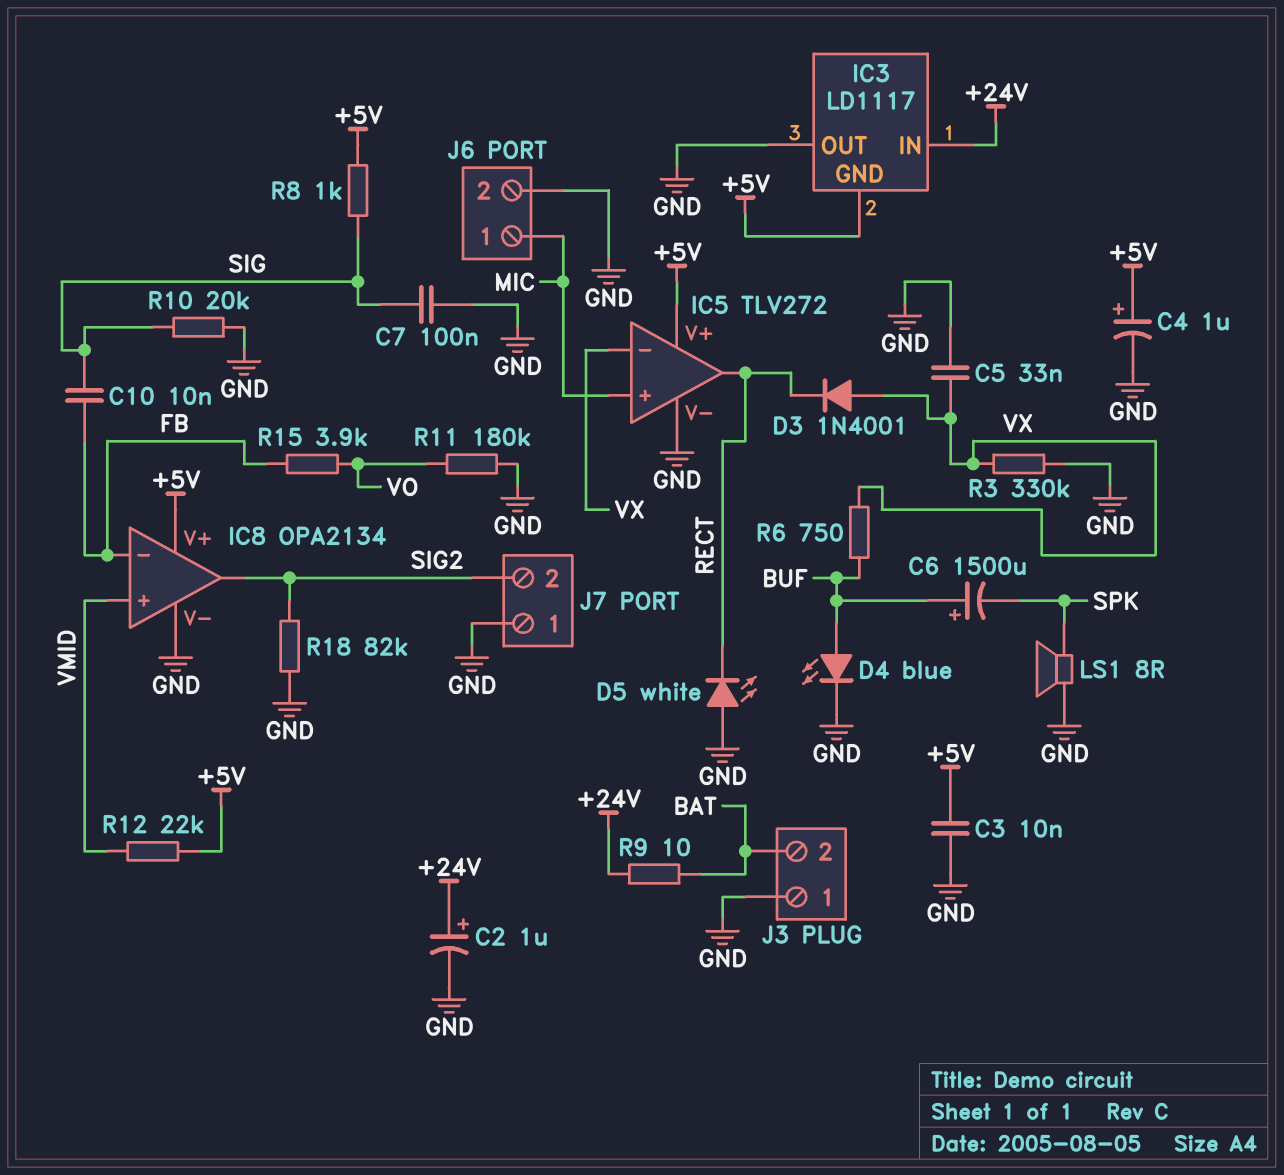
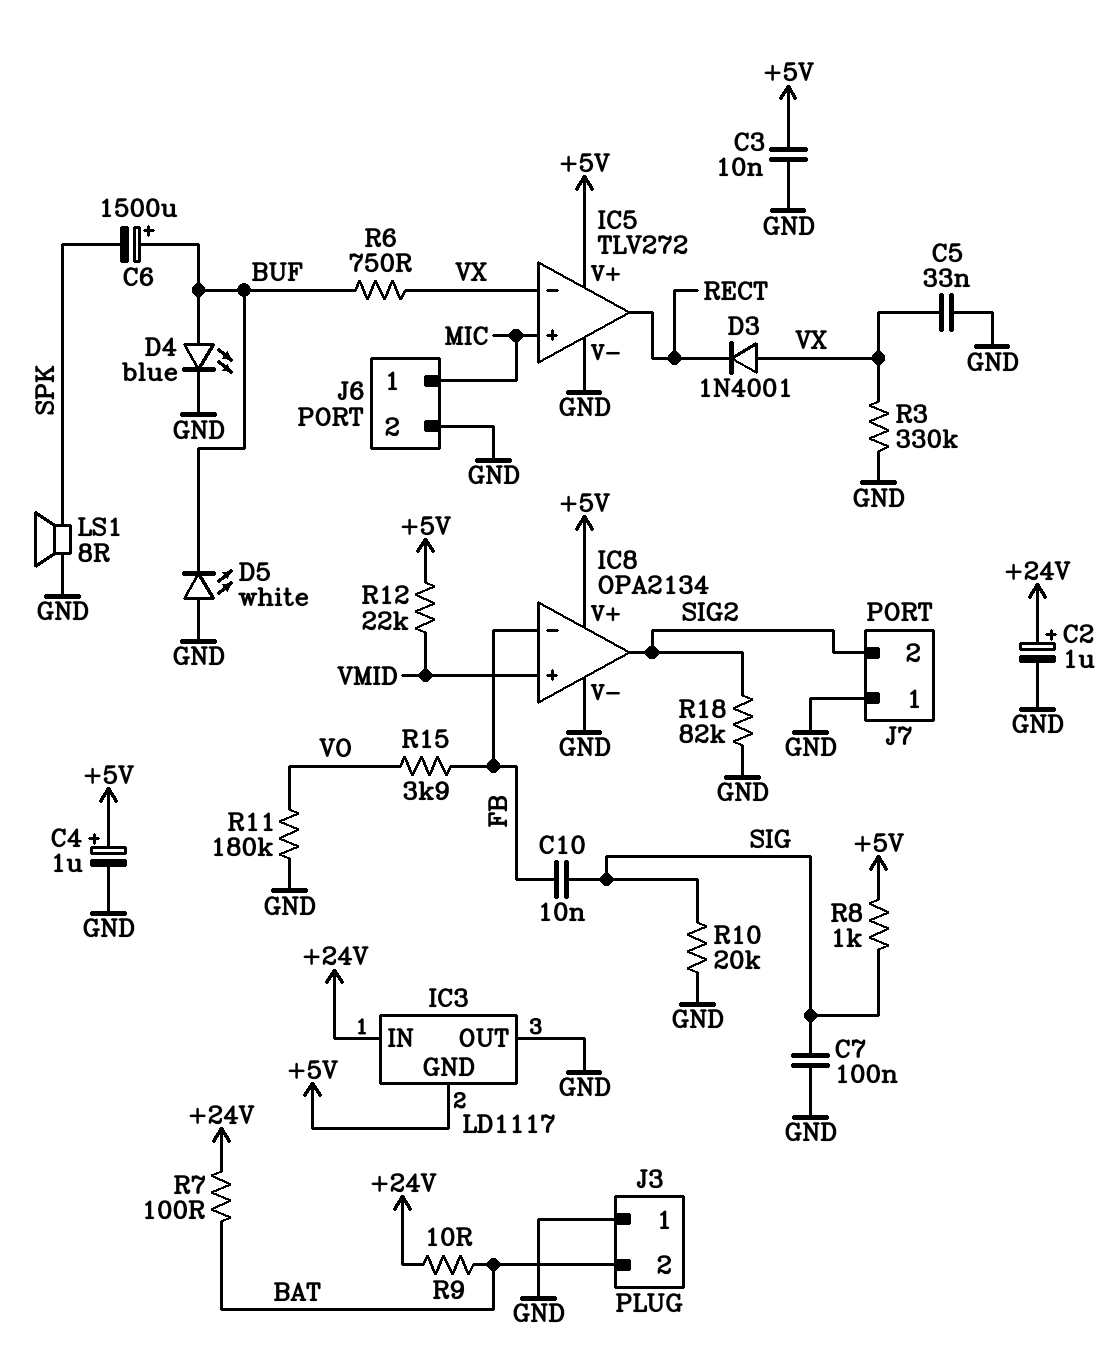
D5: LED white (A GND, K RECT) -> LED white (A GND, K BUF)
R7: none -> 100 (+24V, BAT)

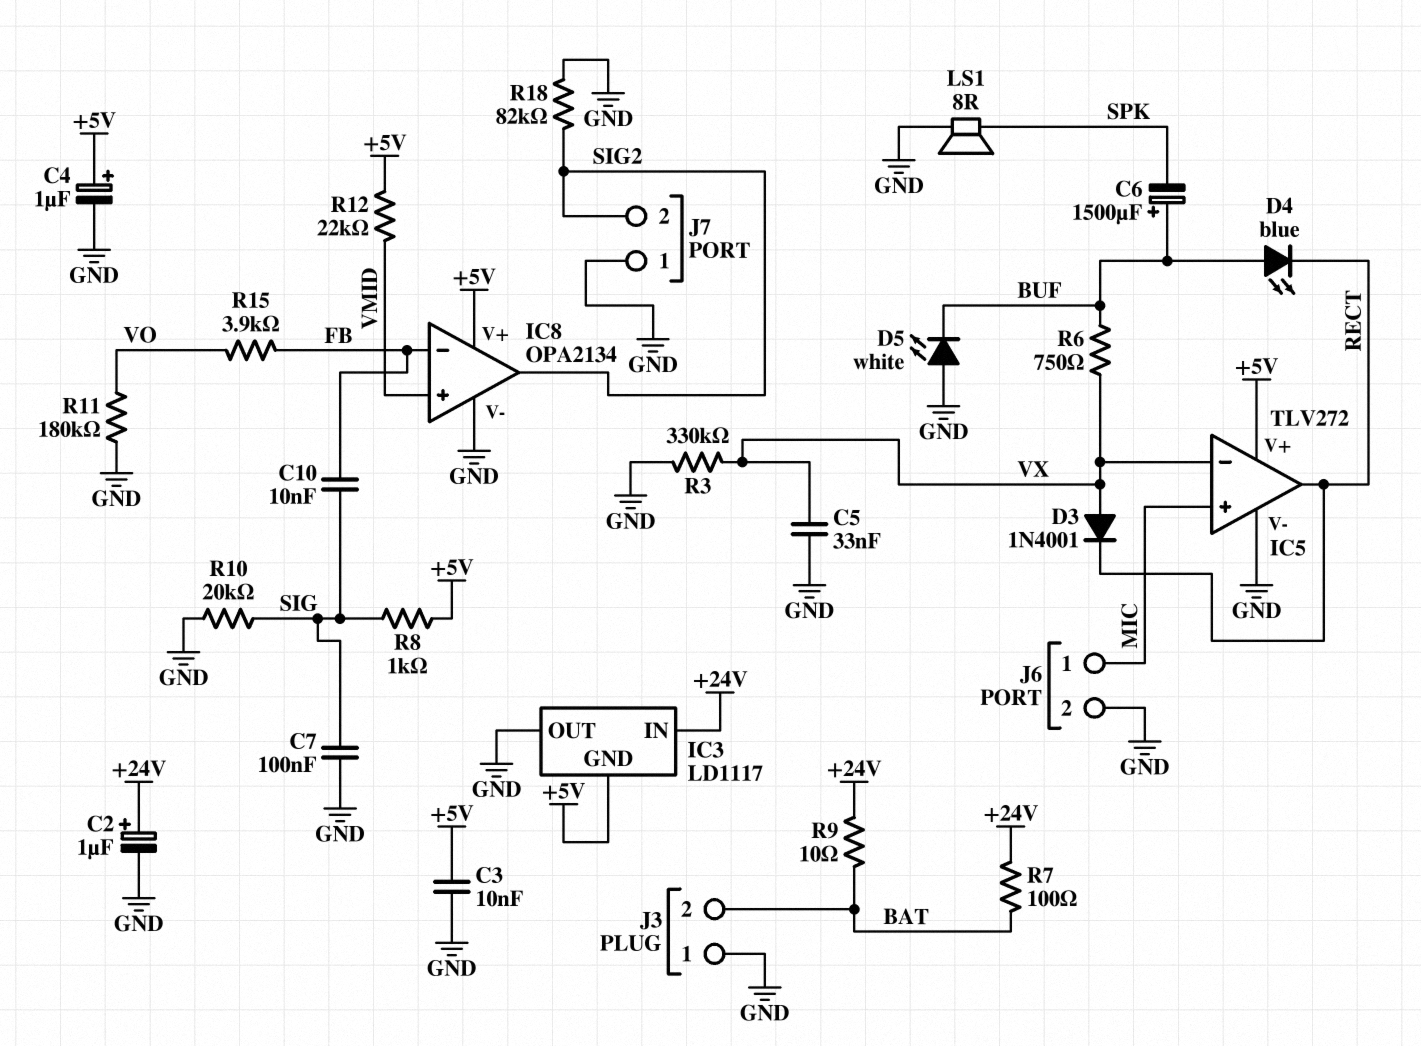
D4: LED blue (A BUF, K GND) -> LED blue (A BUF, K RECT)

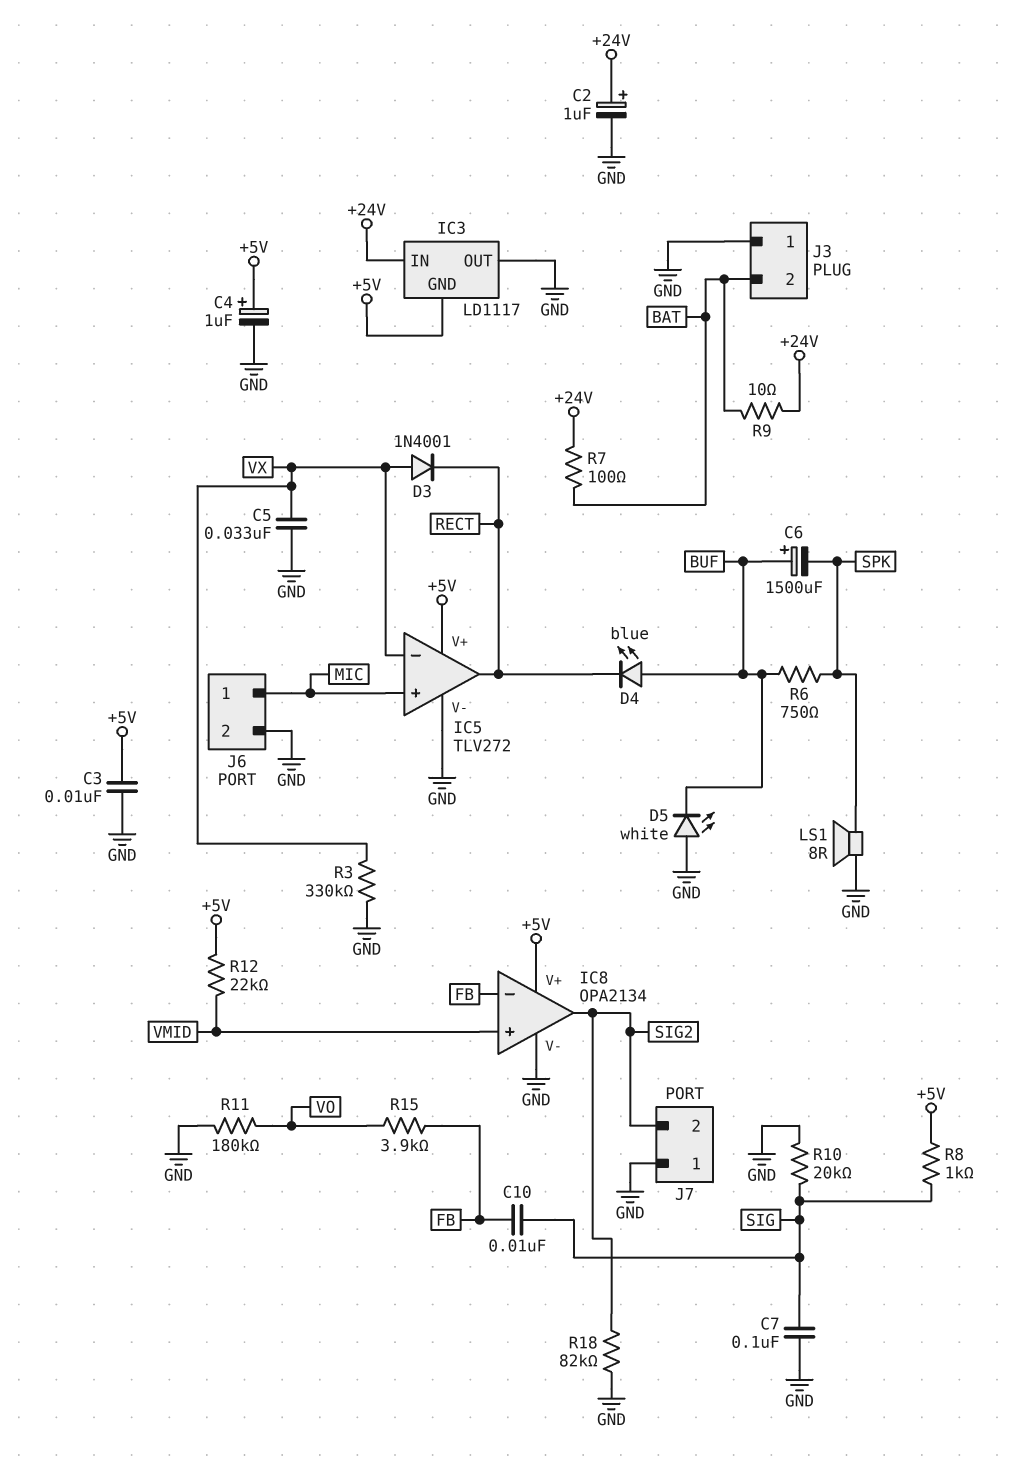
R6: 750 (BUF, VX) -> 750 (BUF, SPK)

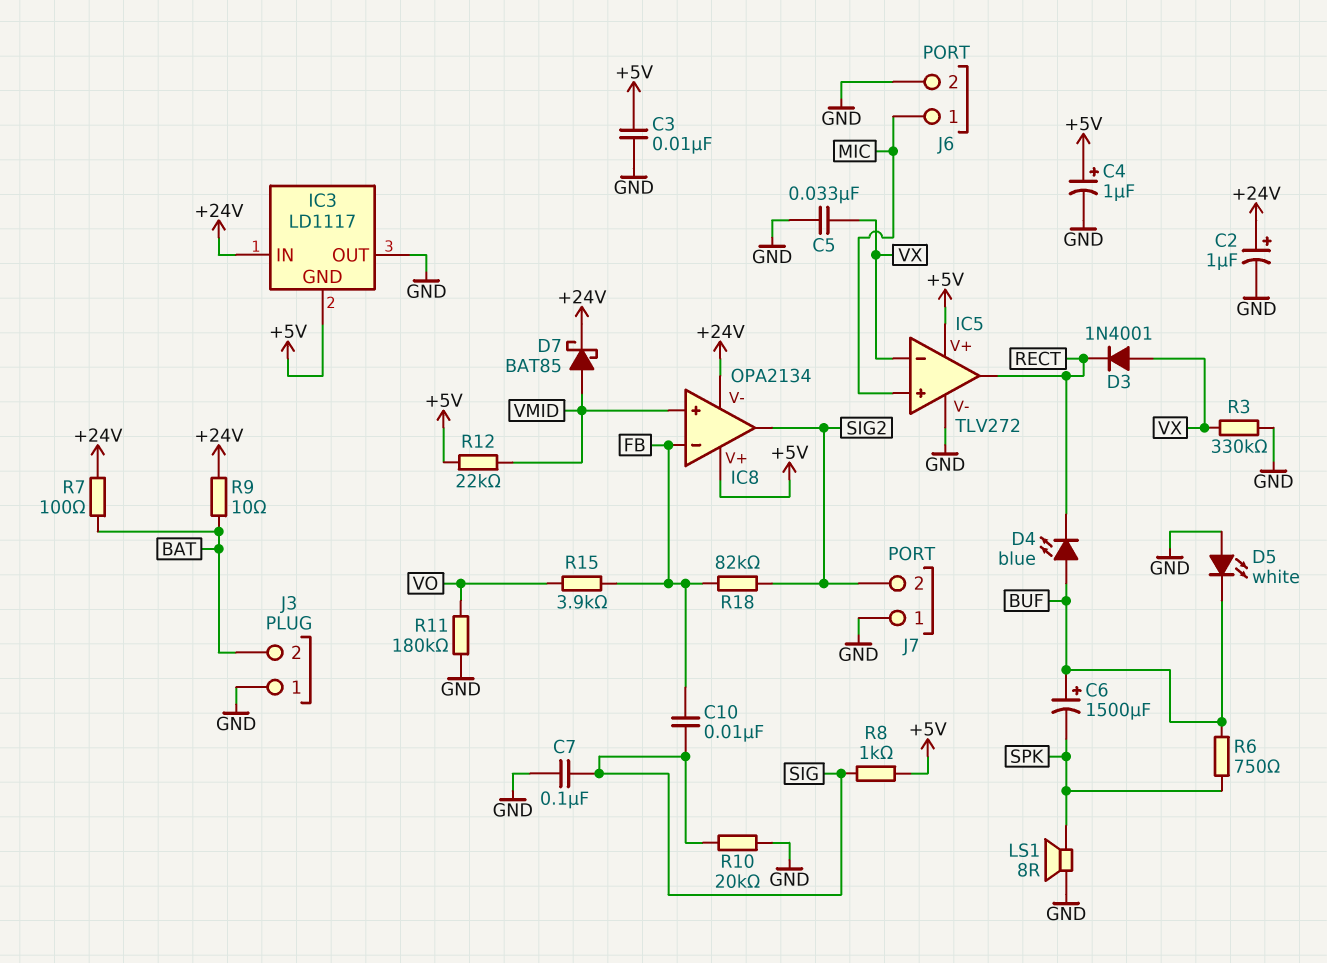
D7: none -> schottky BAT85 (A VMID, K +24V)
IC8 pin V-: GND -> +24V
R18: 82k (GND, SIG2) -> 82k (FB, SIG2)

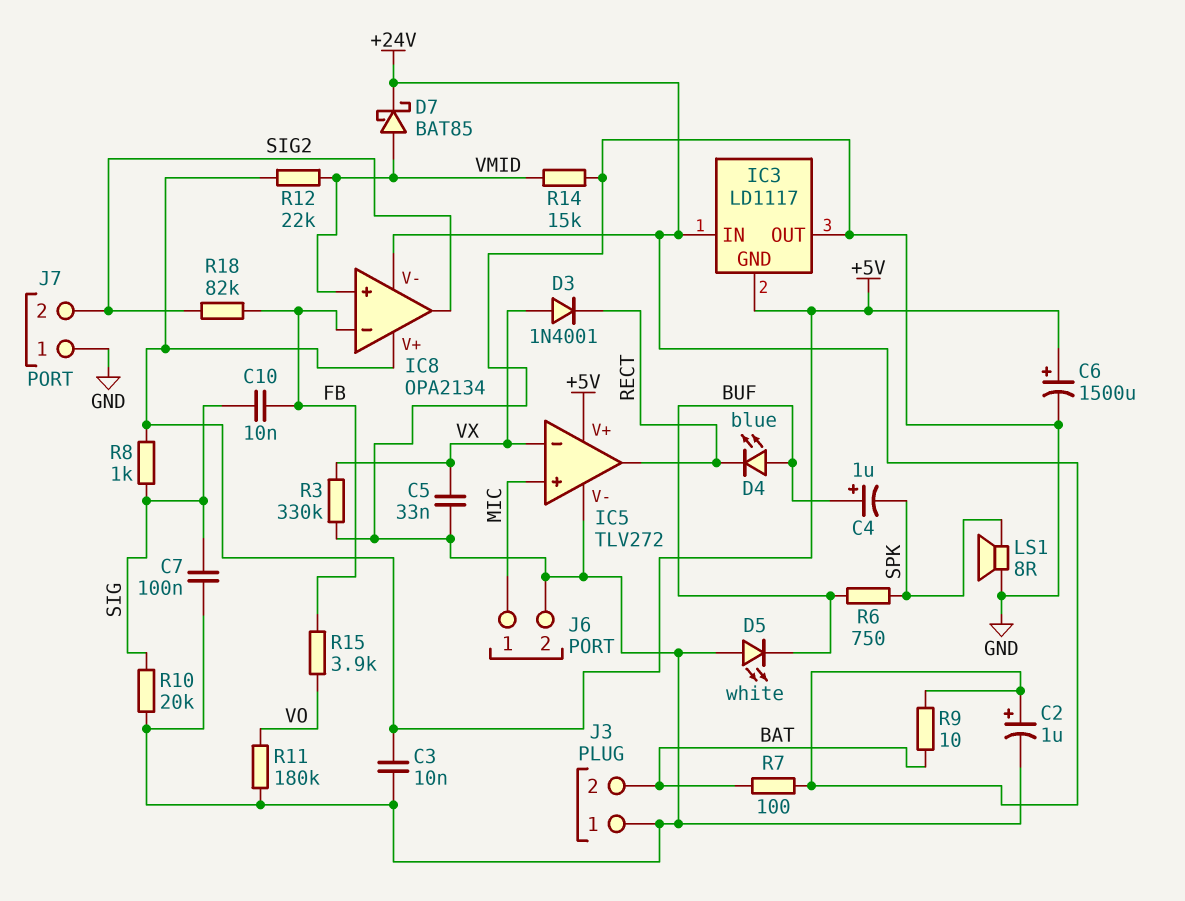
C4: 1uF (plus +5V, minus GND) -> 1uF (plus BUF, minus SPK)
C6: 1500uF (plus BUF, minus SPK) -> 1500uF (plus +5V, minus GND)
R14: none -> 15k (GND, VMID)

